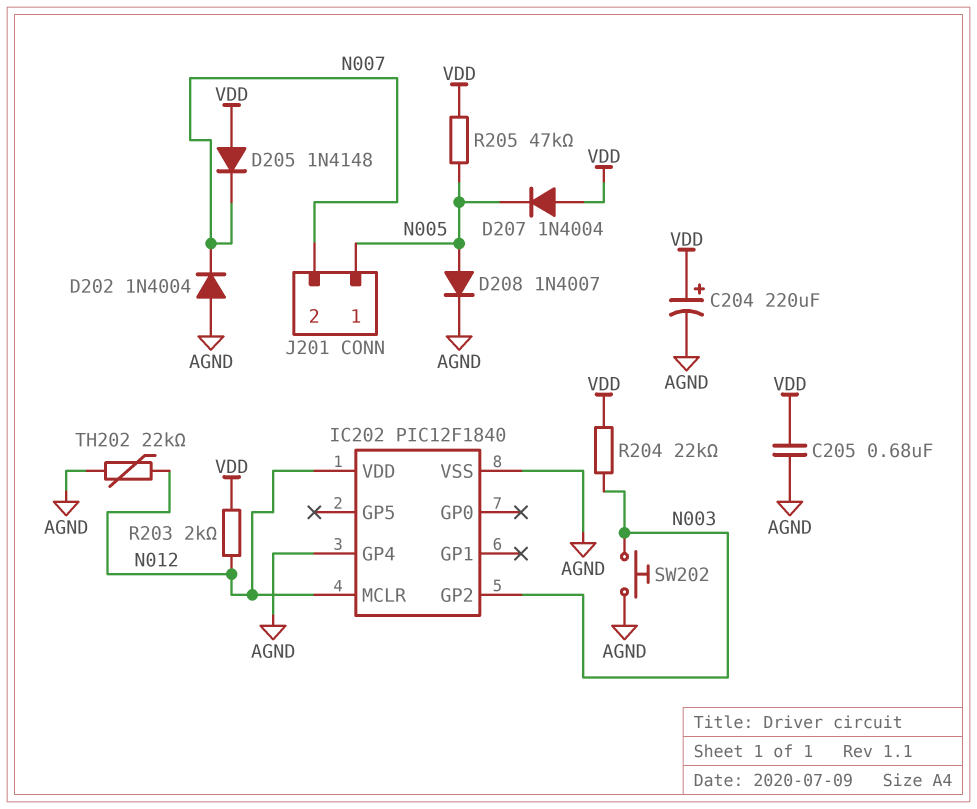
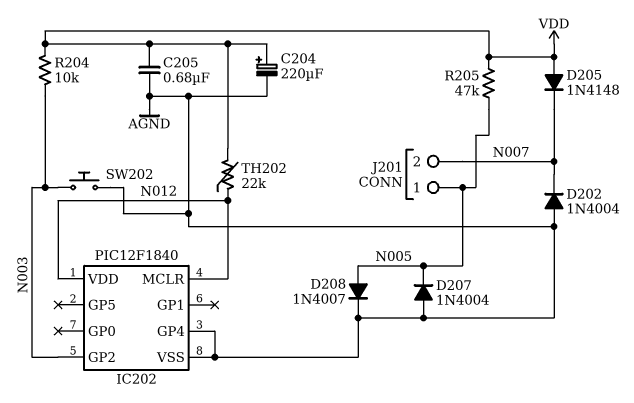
D207: diode 1N4004 (A VDD, K N005) -> diode 1N4004 (A AGND, K N005)
R203: 2k (N012, VDD) -> none
R204: 22k (N003, VDD) -> 10k (N003, VDD)
TH202: 22k (AGND, N012) -> 22k (N012, VDD)

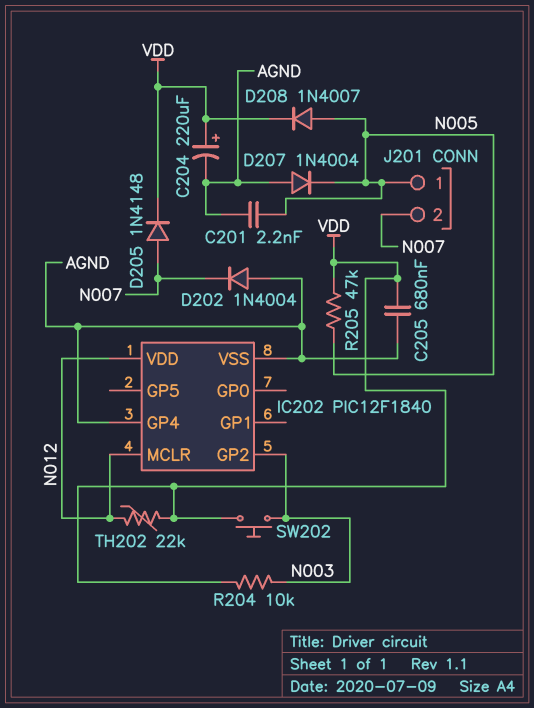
C201: none -> 2.2nF (AGND, N005)
D205: diode 1N4148 (A VDD, K N007) -> diode 1N4148 (A N007, K VDD)
D208: diode 1N4007 (A N005, K AGND) -> diode 1N4007 (A N005, K VDD)
SW202: button (AGND, N003) -> button (N003, VDD)

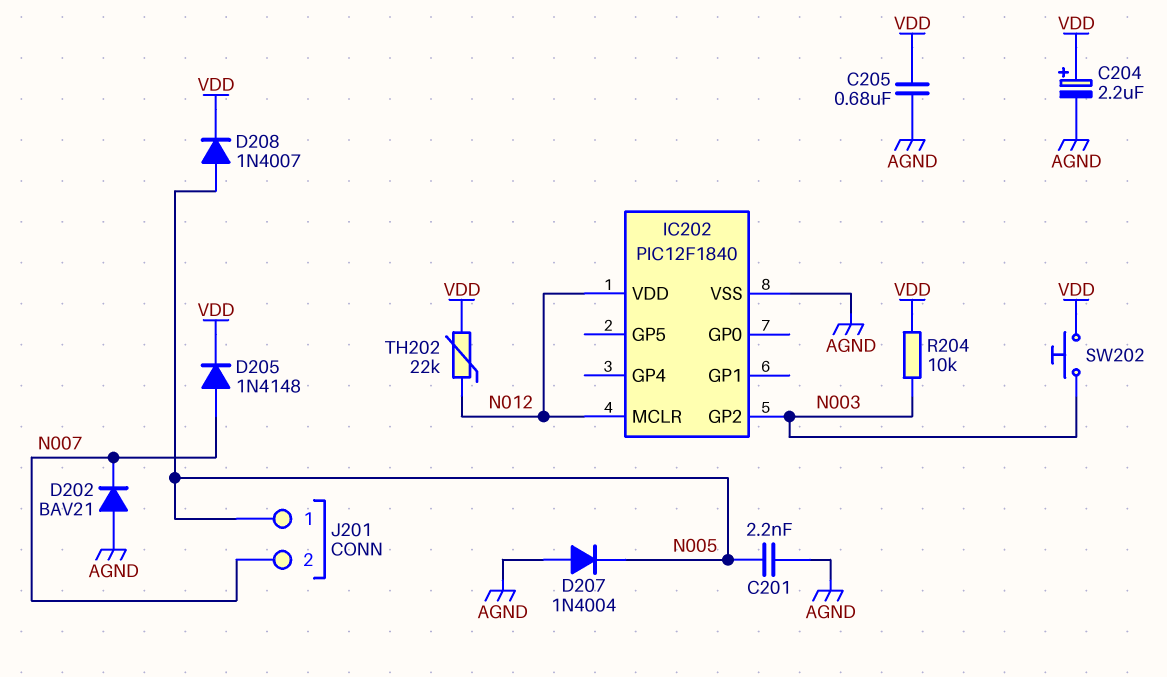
C204: 220uF (plus VDD, minus AGND) -> 2.2uF (plus VDD, minus AGND)
D202: diode 1N4004 (A AGND, K N007) -> diode BAV21 (A AGND, K N007)
IC202 pin GP4: AGND -> none
R205: 47k (N005, VDD) -> none

